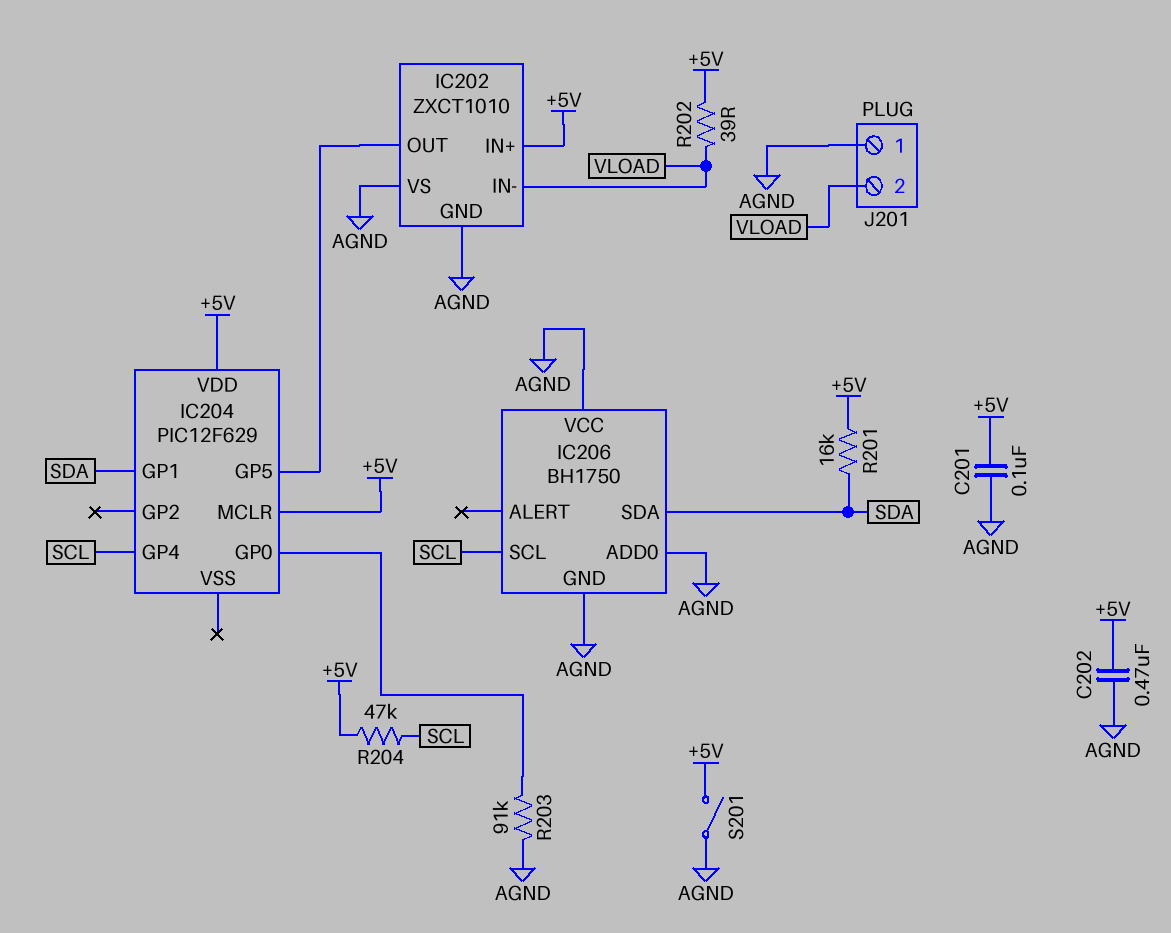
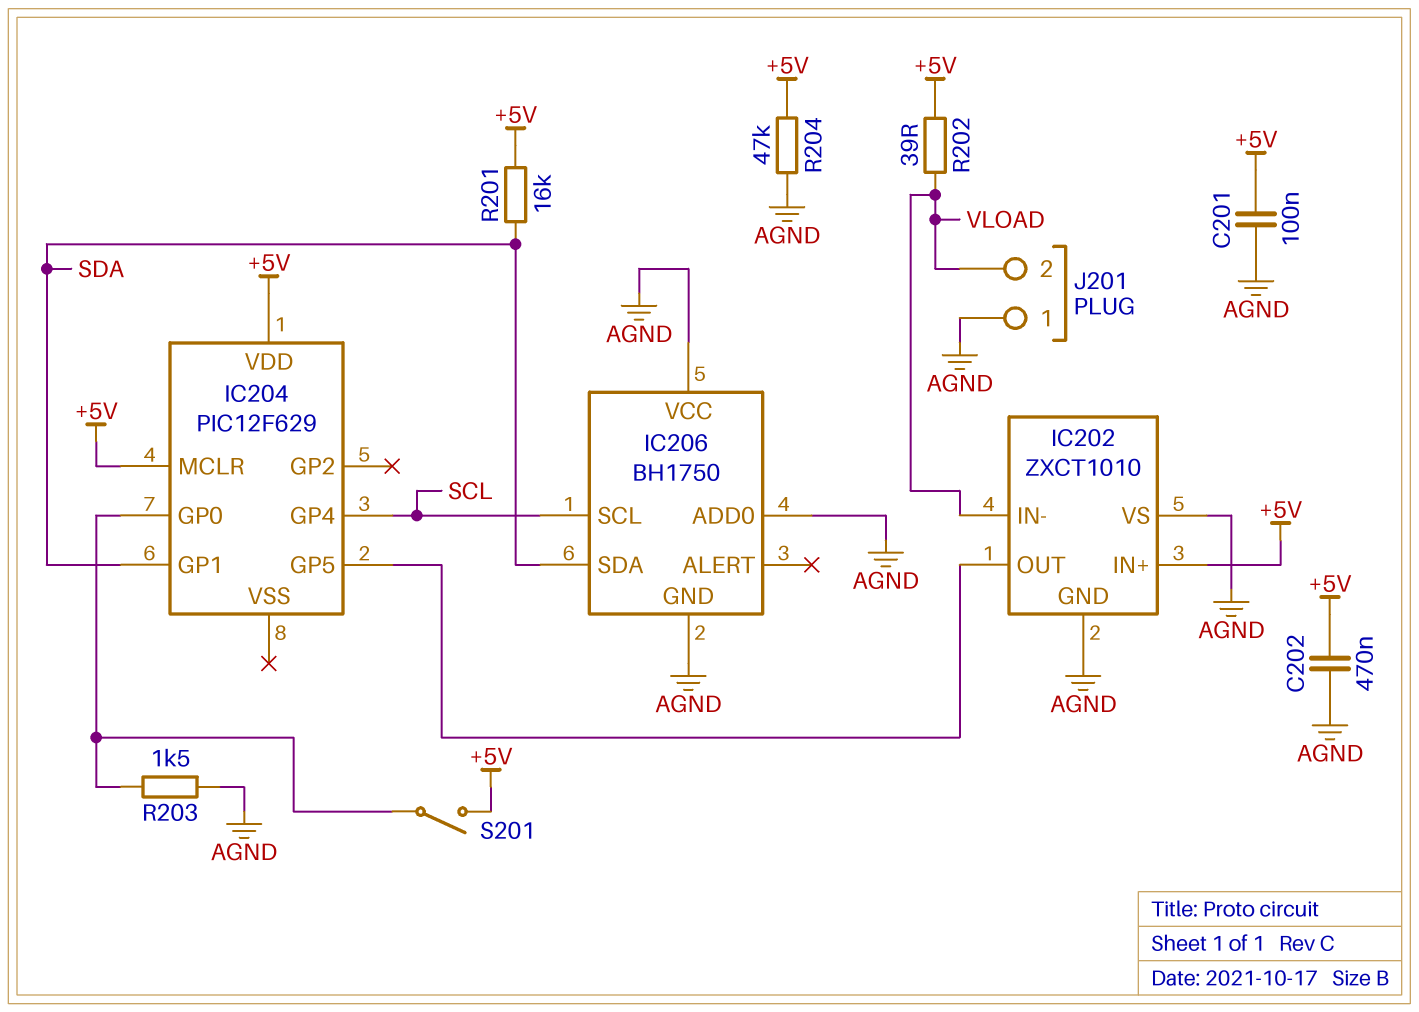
R203: 91k (AGND, IC204/GP0) -> 1.5k (AGND, IC204/GP0)
R204: 47k (+5V, SCL) -> 47k (+5V, AGND)
S201: switch (+5V, AGND) -> switch (+5V, IC204/GP0)

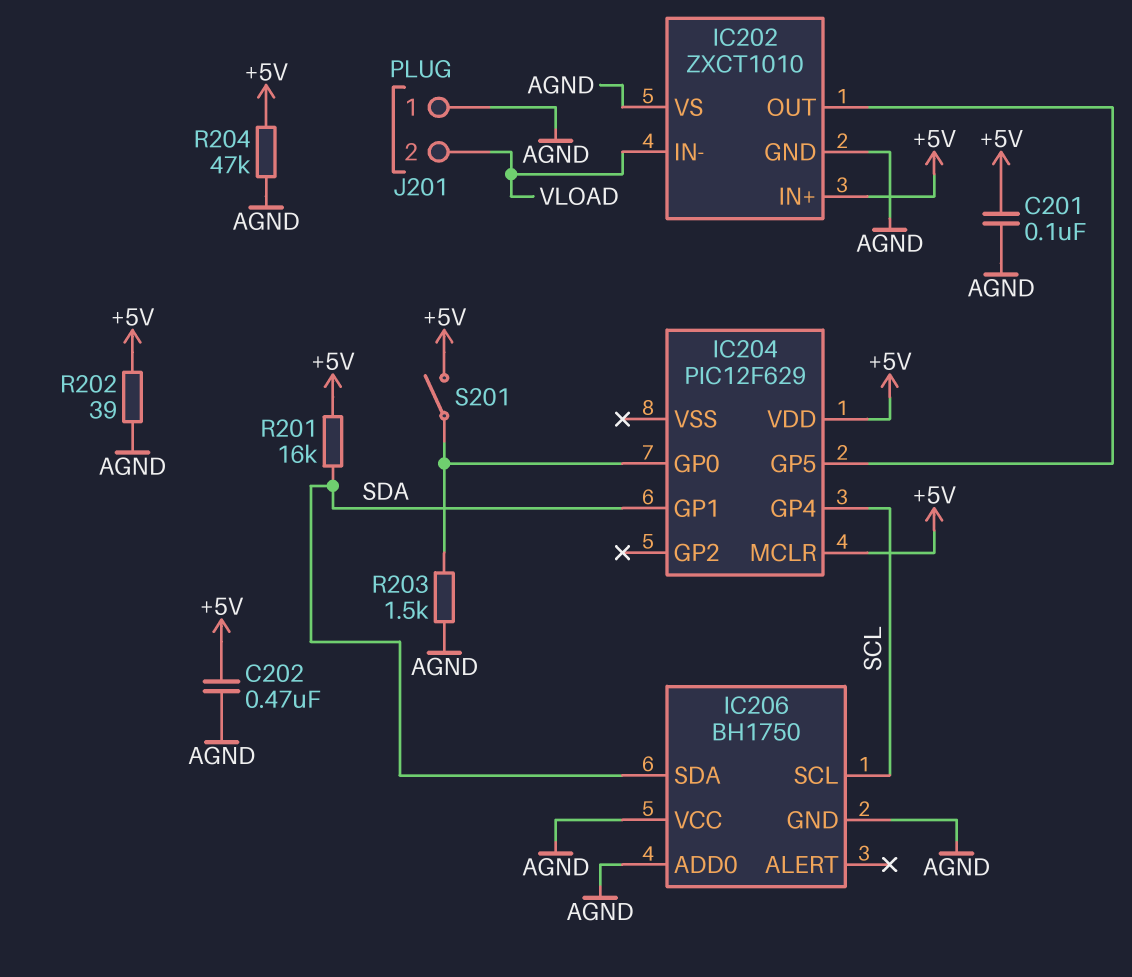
R202: 39 (+5V, VLOAD) -> 39 (+5V, AGND)

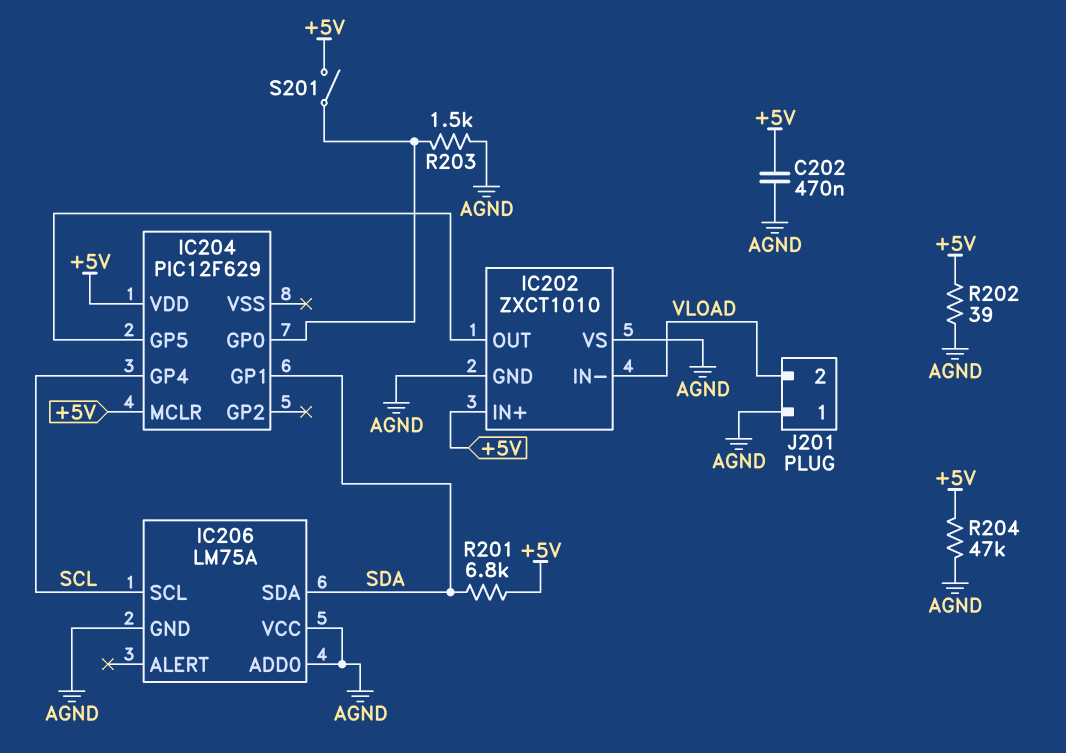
C201: 100nF (+5V, AGND) -> none
IC206: BH1750 -> LM75A
R201: 16k (+5V, SDA) -> 6.8k (+5V, SDA)

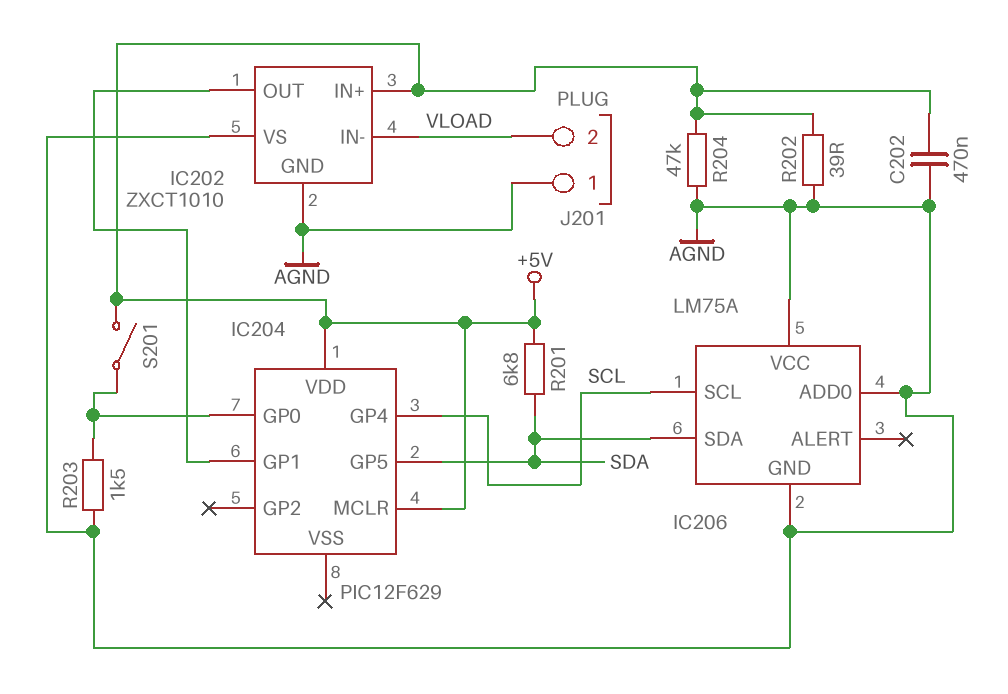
IC204 pin GP1: SDA -> IC202/OUT
IC204 pin GP5: IC202/OUT -> SDA

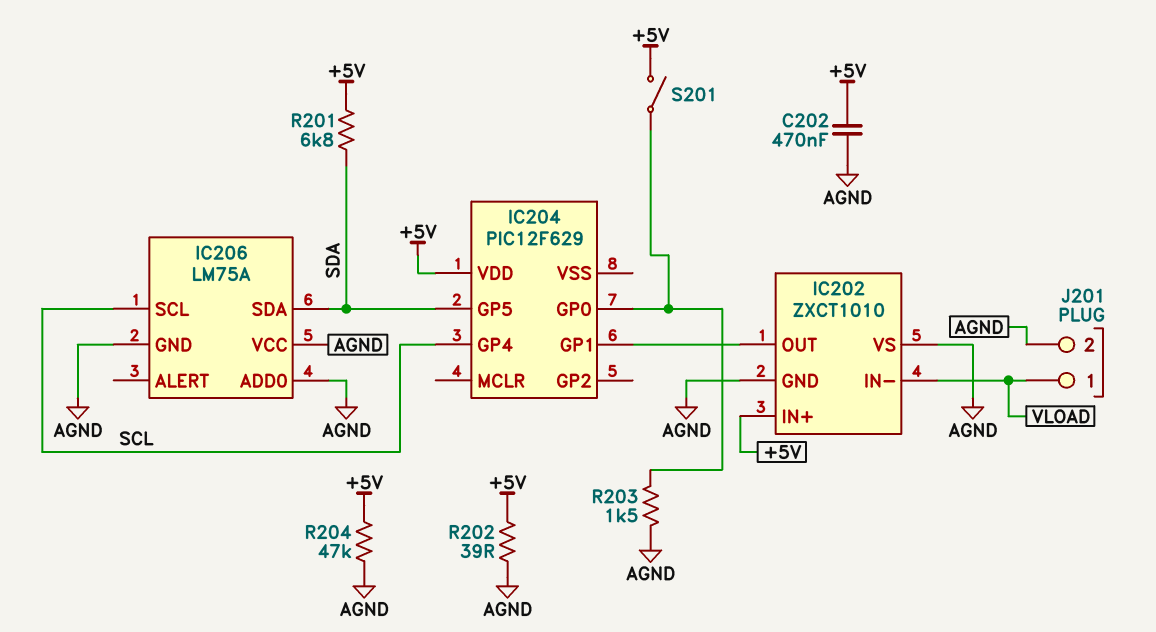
IC204 pin MCLR: +5V -> none
J201 pin 1: AGND -> VLOAD
J201 pin 2: VLOAD -> AGND

